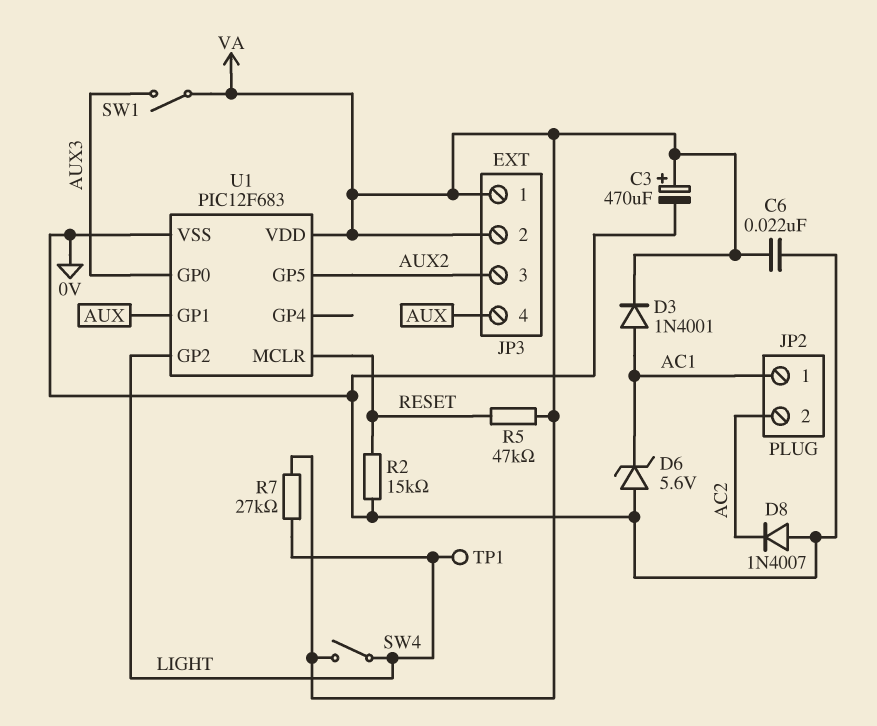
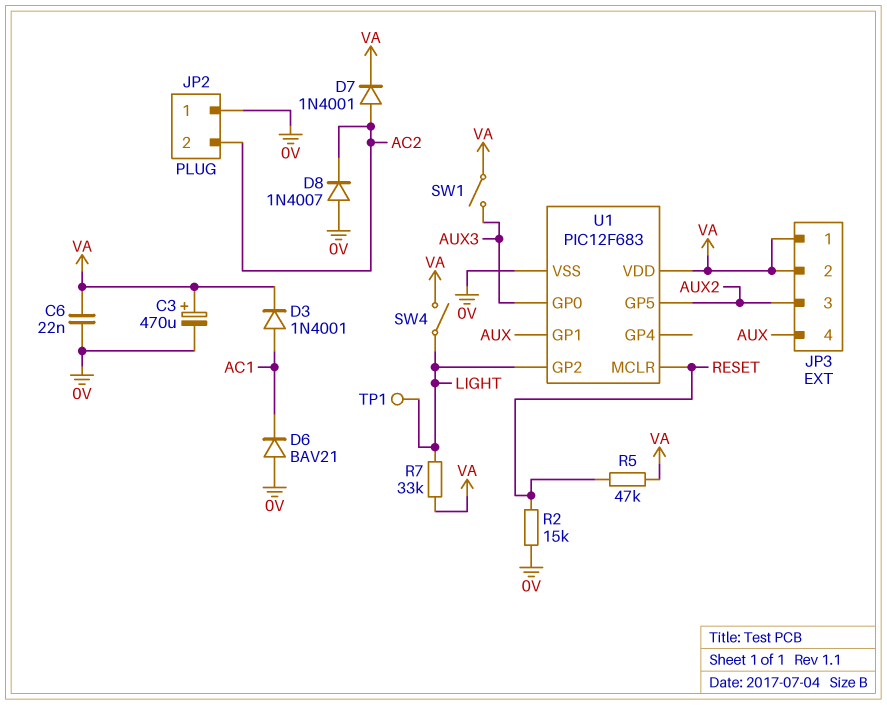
D6: zener 5.6V (A 0V, K AC1) -> diode BAV21 (A 0V, K AC1)
D7: none -> diode 1N4001 (A AC2, K VA)
JP2 pin 1: AC1 -> 0V
R7: 27k (LIGHT, VA) -> 33k (LIGHT, VA)

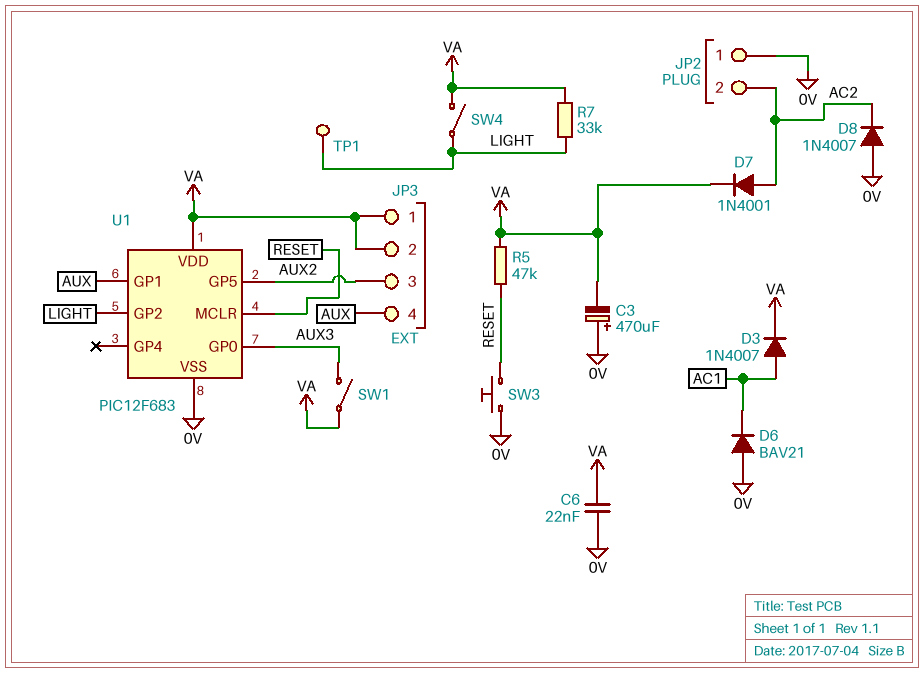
C3: 470uF (plus VA, minus 0V) -> 470uF (plus 0V, minus VA)
D3: diode 1N4001 (A AC1, K VA) -> diode 1N4007 (A AC1, K VA)
R2: 15k (0V, RESET) -> none
SW3: none -> button (0V, RESET)

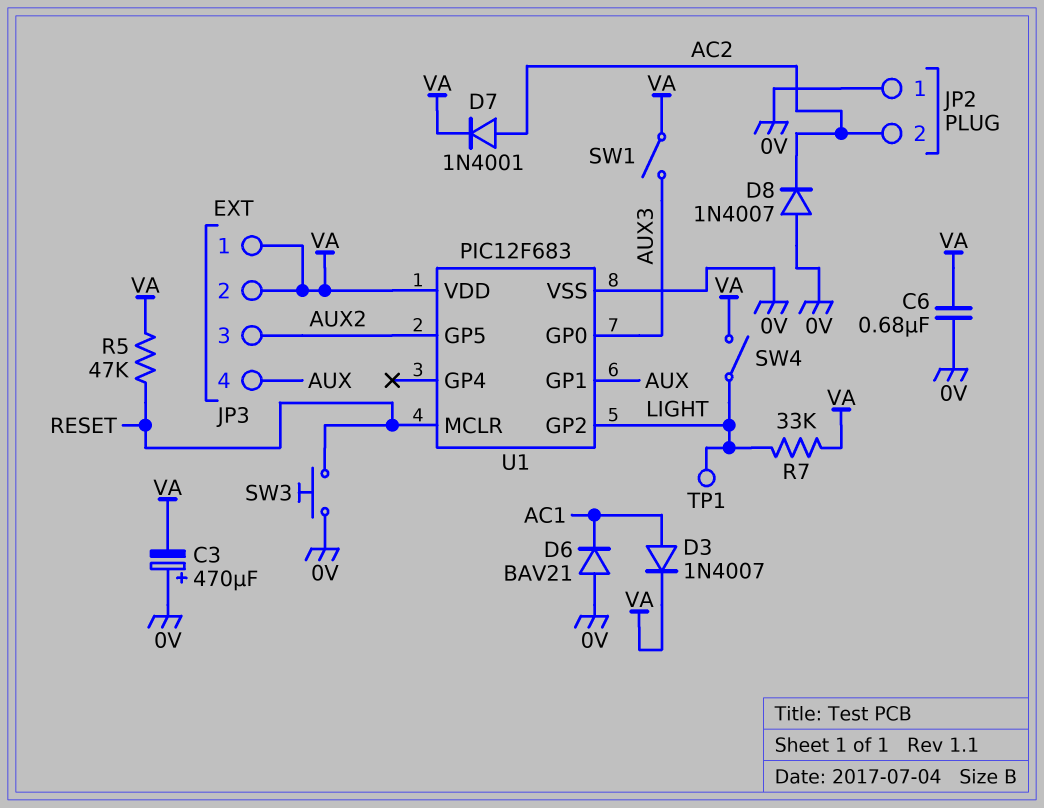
C6: 22nF (0V, VA) -> 680nF (0V, VA)

